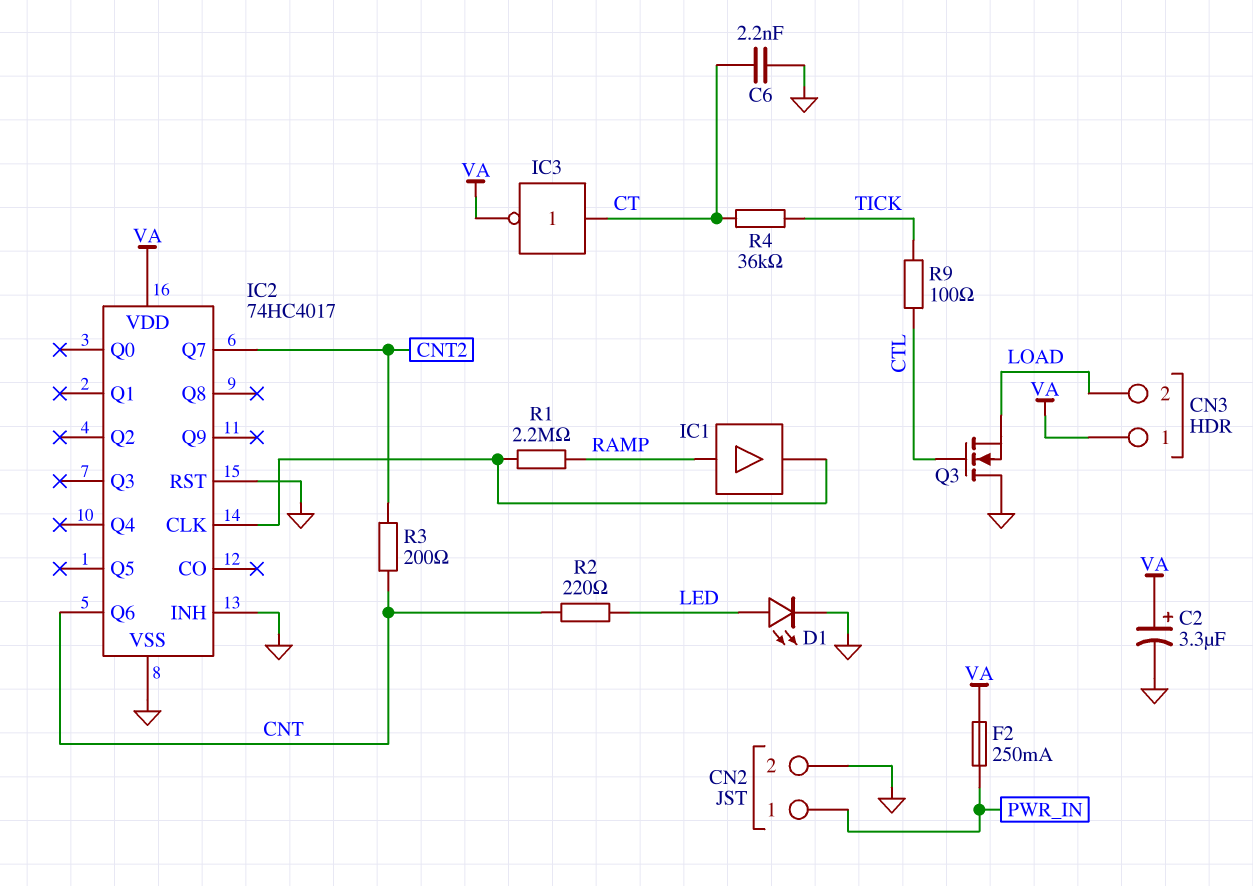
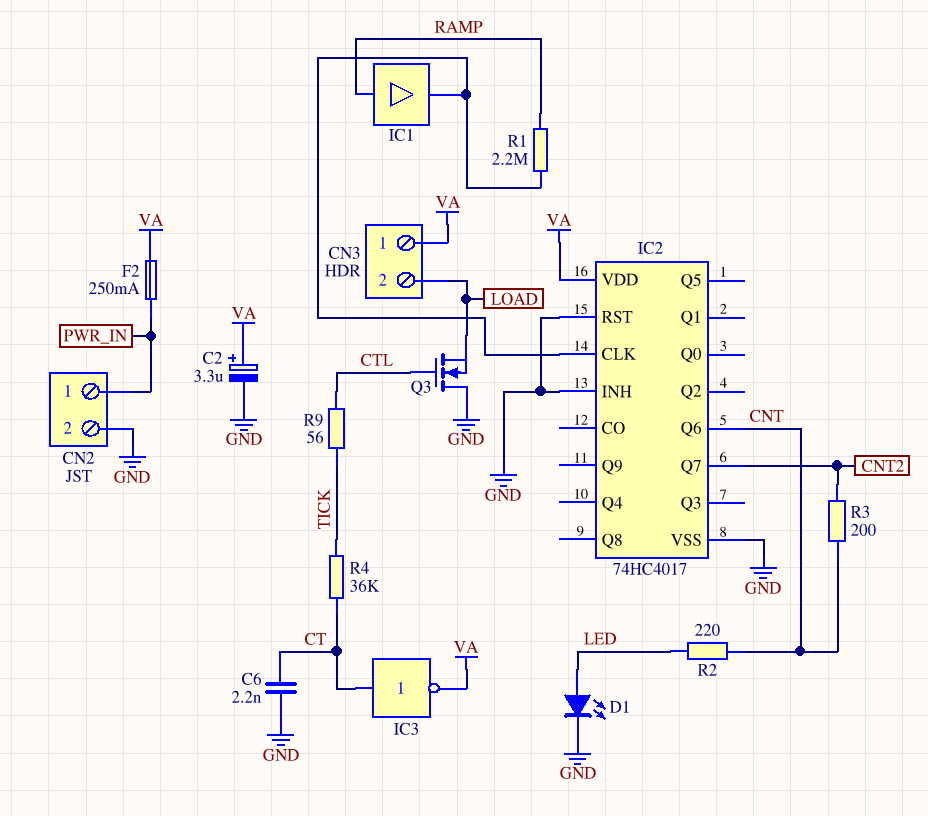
R9: 100 (CTL, TICK) -> 56 (CTL, TICK)

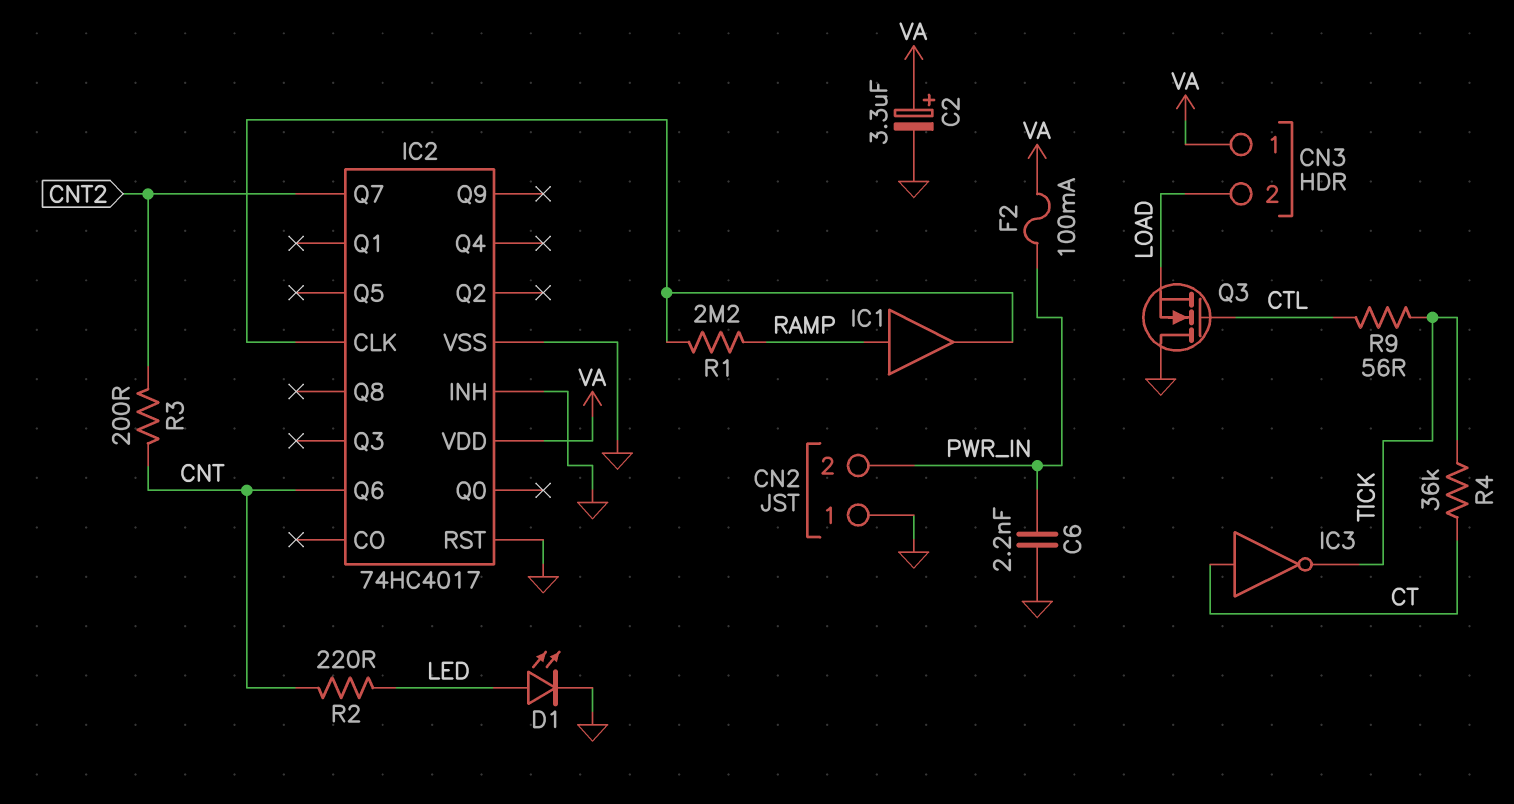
C6: 2.2nF (CT, GND) -> 2.2nF (GND, PWR_IN)
CN2 pin 1: PWR_IN -> GND
CN2 pin 2: GND -> PWR_IN
F2: 250mA (PWR_IN, VA) -> 100mA (PWR_IN, VA)
IC3: NOT (in CT, out VA) -> NOT (in CT, out TICK)

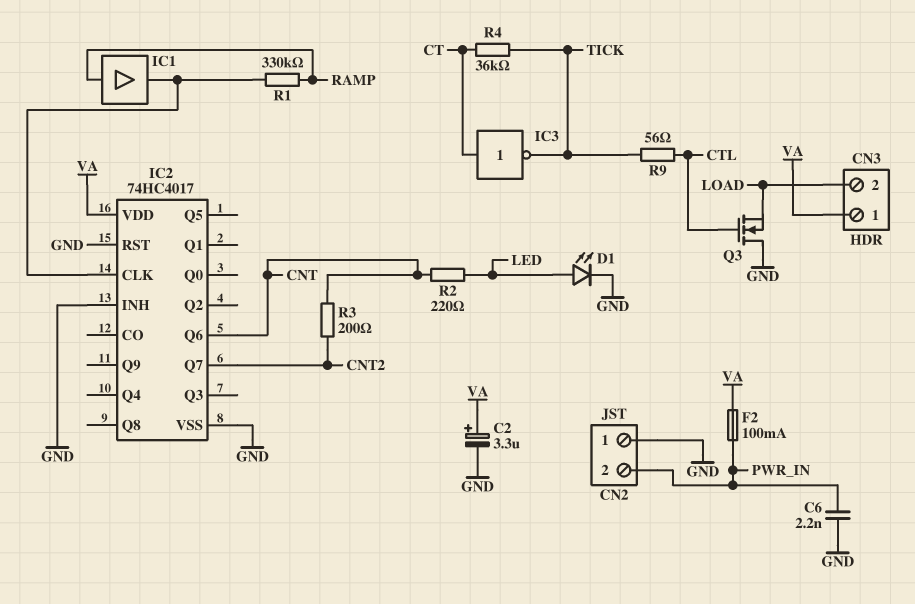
R1: 2.2M (IC2/CLK, RAMP) -> 330k (IC2/CLK, RAMP)

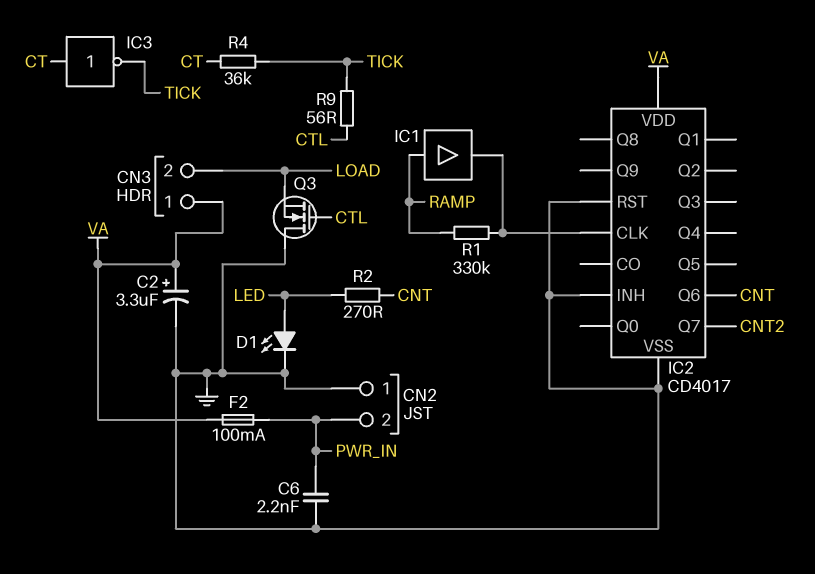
IC2: 74HC4017 -> CD4017
R2: 220 (CNT, LED) -> 270 (CNT, LED)
R3: 200 (CNT, CNT2) -> none

